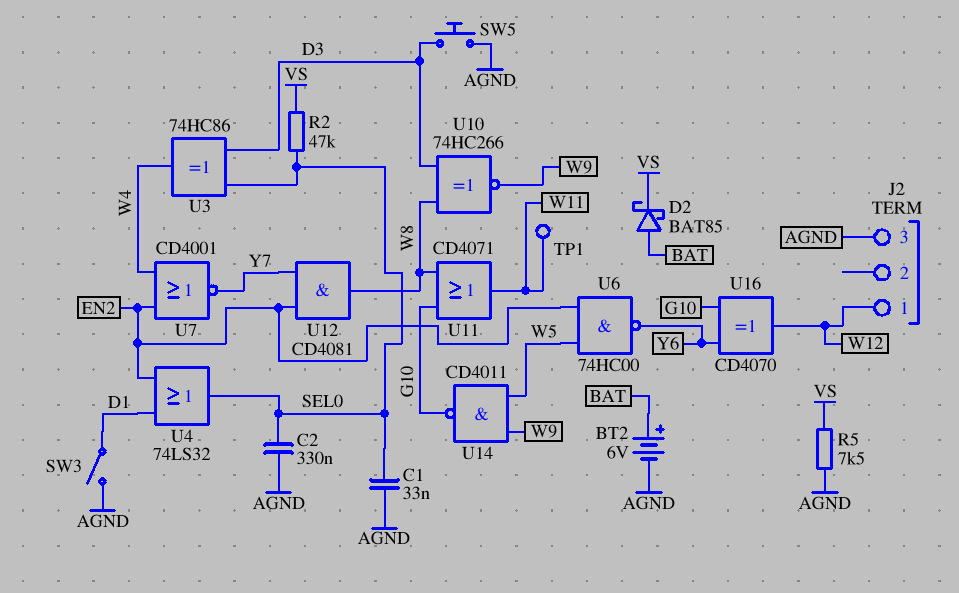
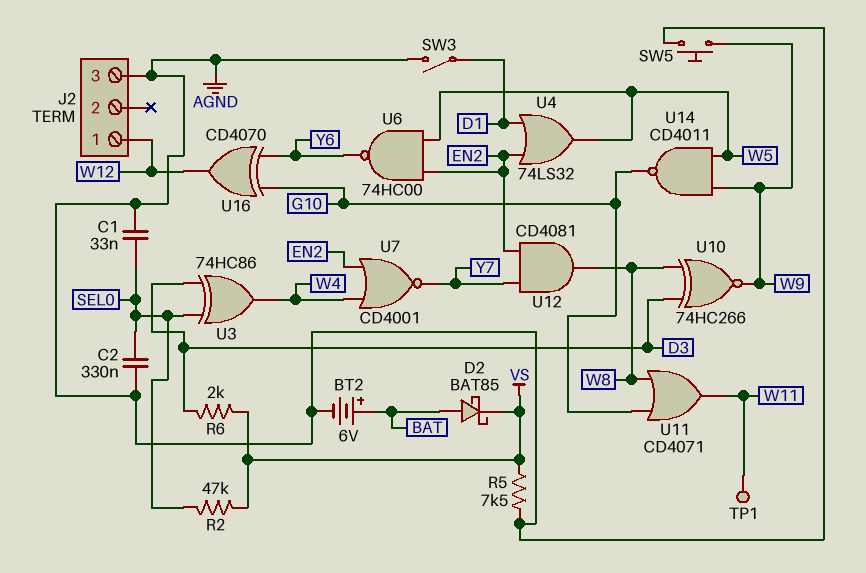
R6: none -> 2k (D3, VS)
SW5: button (AGND, D3) -> button (AGND, W9)
U4: OR 74LS32 (in D1, in EN2, out SEL0) -> OR 74LS32 (in D1, in EN2, out W5)

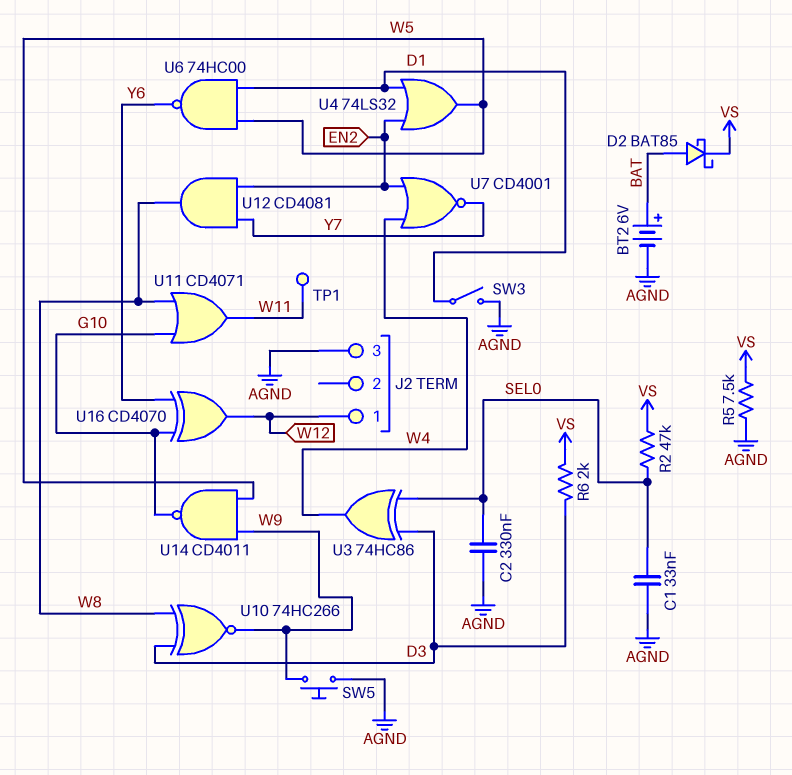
U6: NAND 74HC00 (in EN2, in W5, out Y6) -> NAND 74HC00 (in D1, in W5, out Y6)

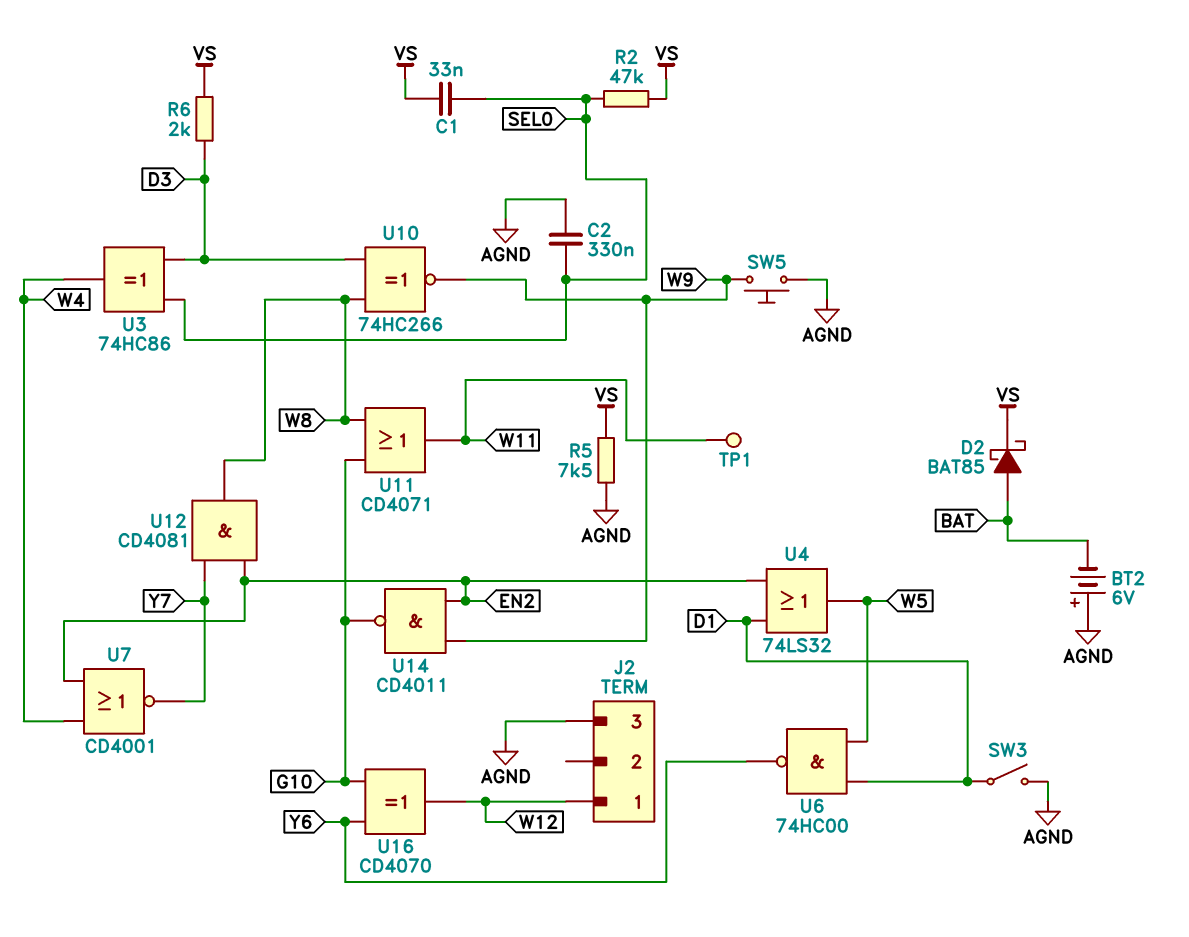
BT2: 6V (plus BAT, minus AGND) -> 6V (plus AGND, minus BAT)
C1: 33nF (AGND, SEL0) -> 33nF (SEL0, VS)
U14: NAND CD4011 (in W5, in W9, out G10) -> NAND CD4011 (in EN2, in W9, out G10)

